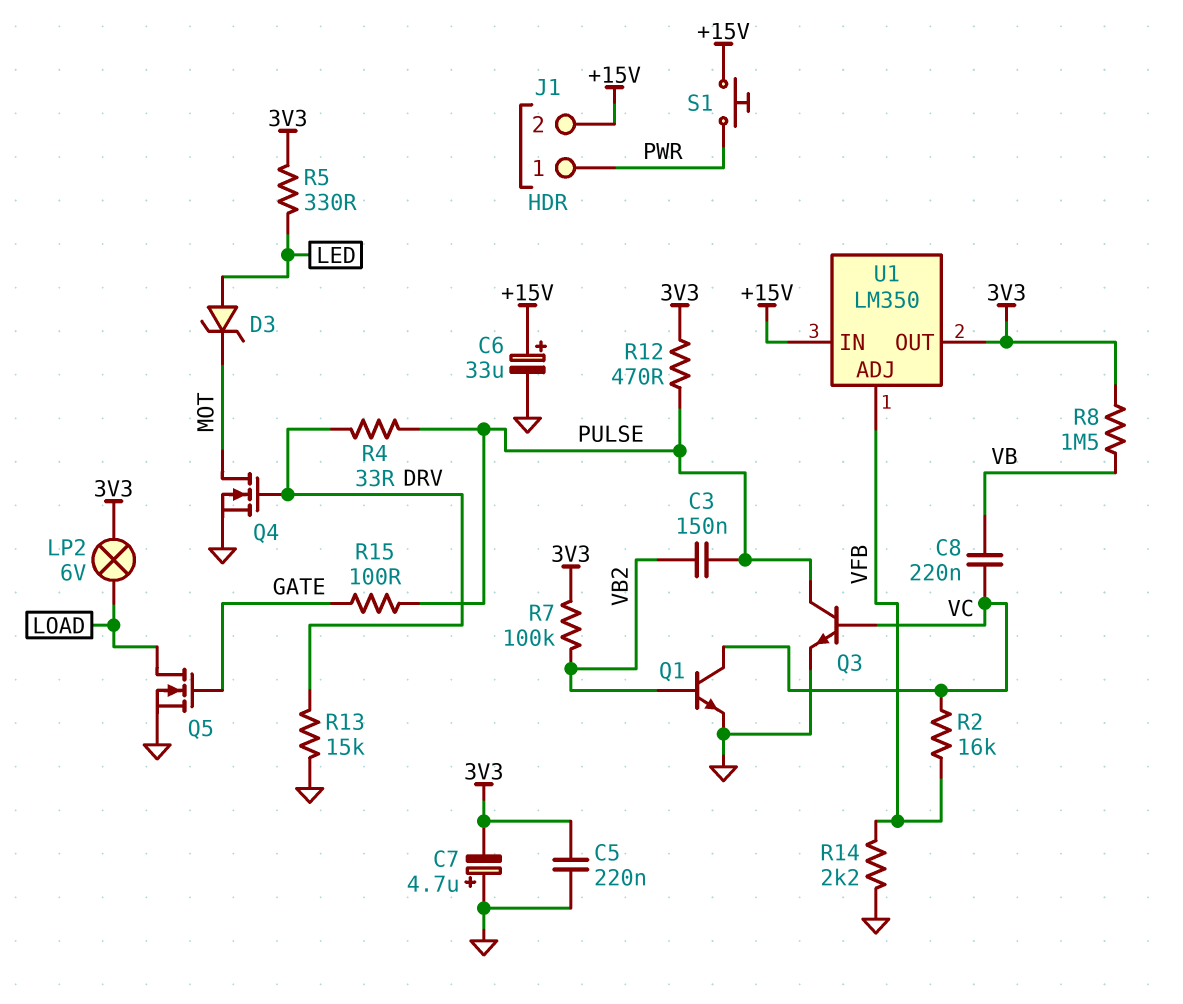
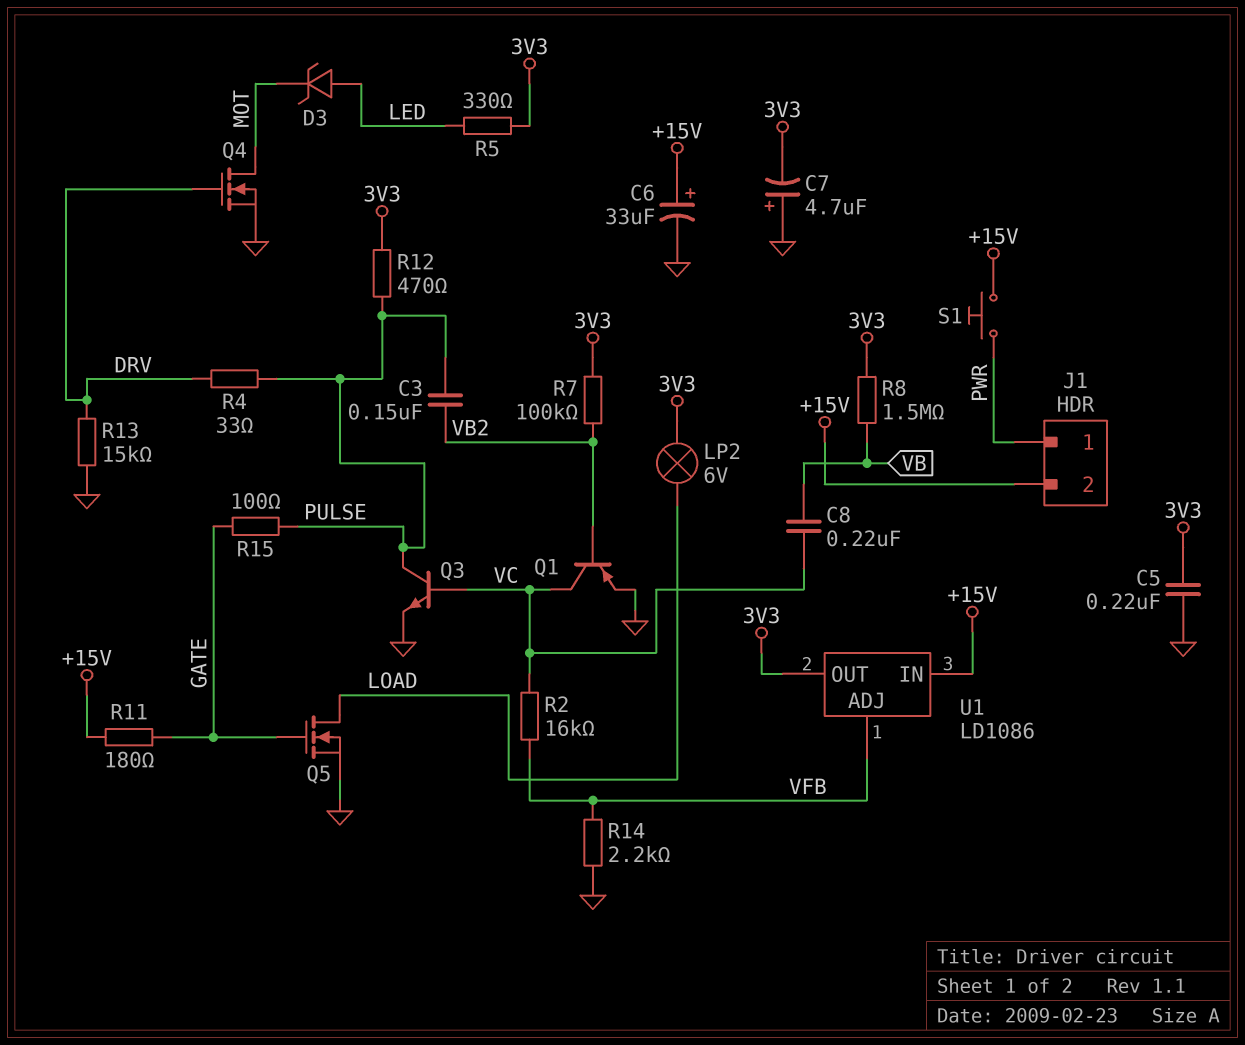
Q1: NPN (B VB2, C VC, E GND) -> PNP (B VB2, C VC, E GND)
R11: none -> 180 (+15V, GATE)
U1: LM350 -> LD1086

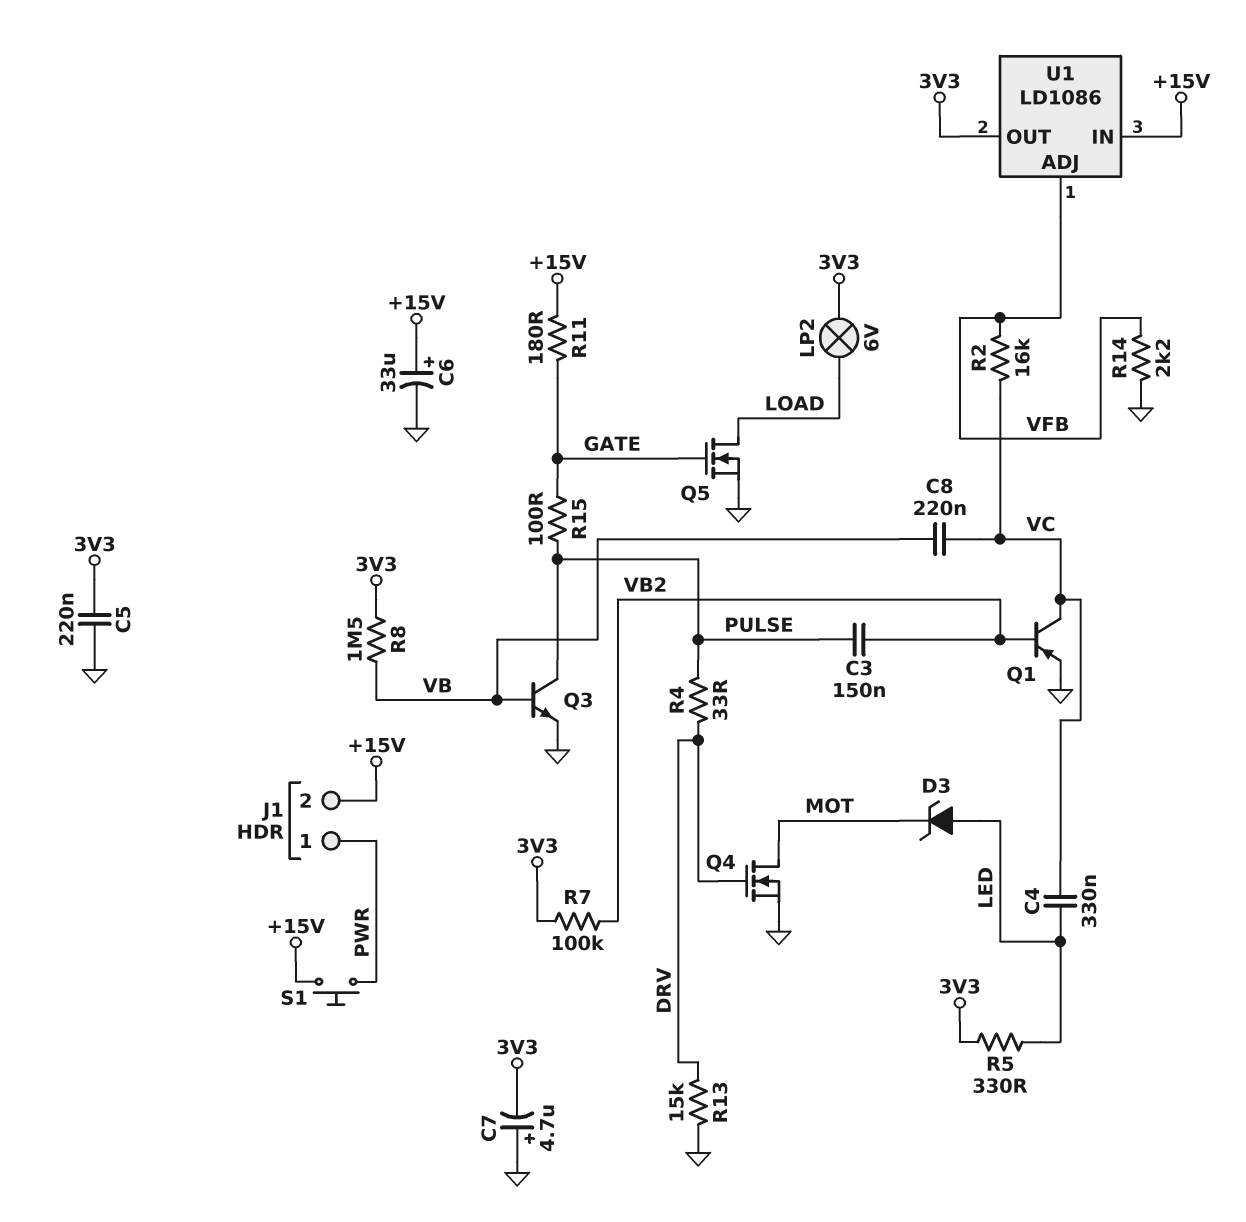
C4: none -> 330nF (LED, VC)
Q3: NPN (B VC, C PULSE, E GND) -> NPN (B VB, C PULSE, E GND)
R12: 470 (3V3, PULSE) -> none

